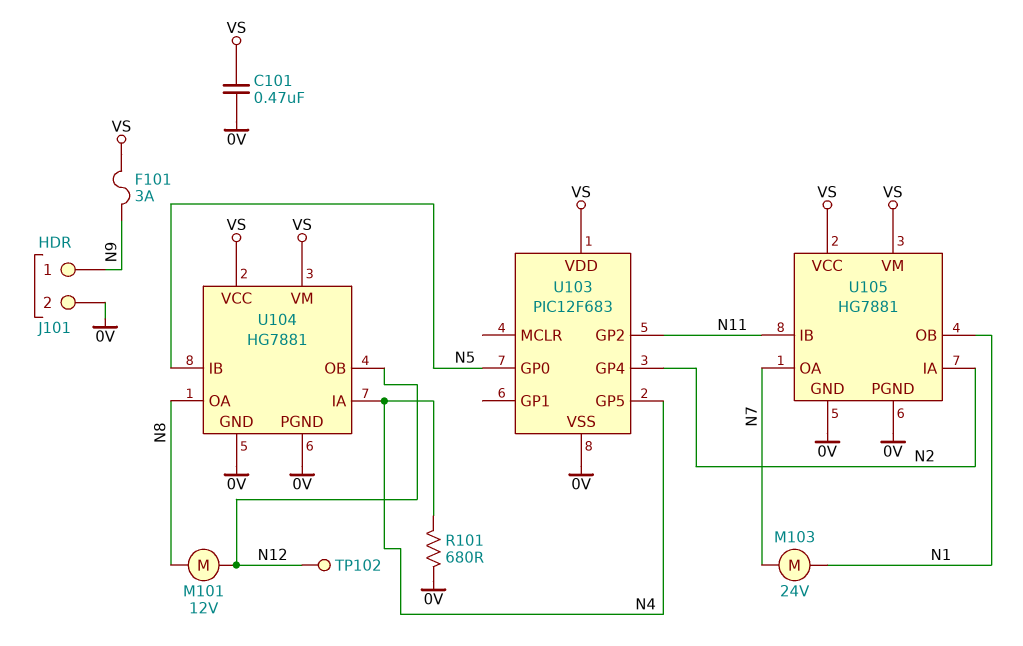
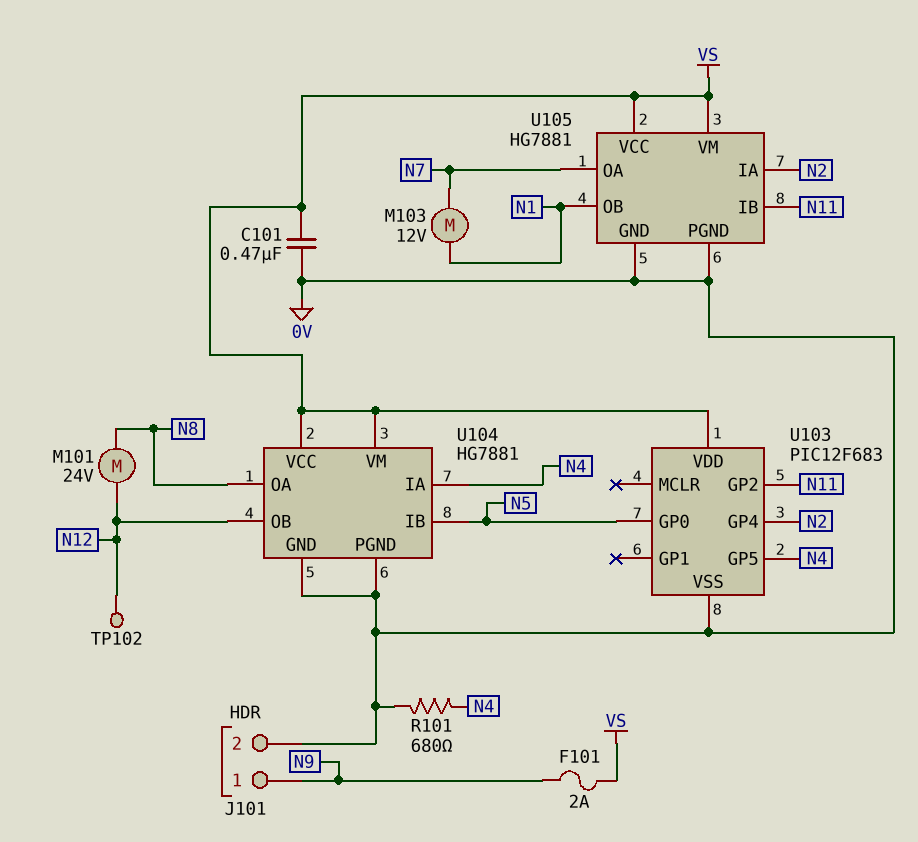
F101: 3A (N9, VS) -> 2A (N9, VS)
M101: motor 12V (N8, N12) -> motor 24V (N8, N12)
M103: motor 24V (N1, N7) -> motor 12V (N1, N7)

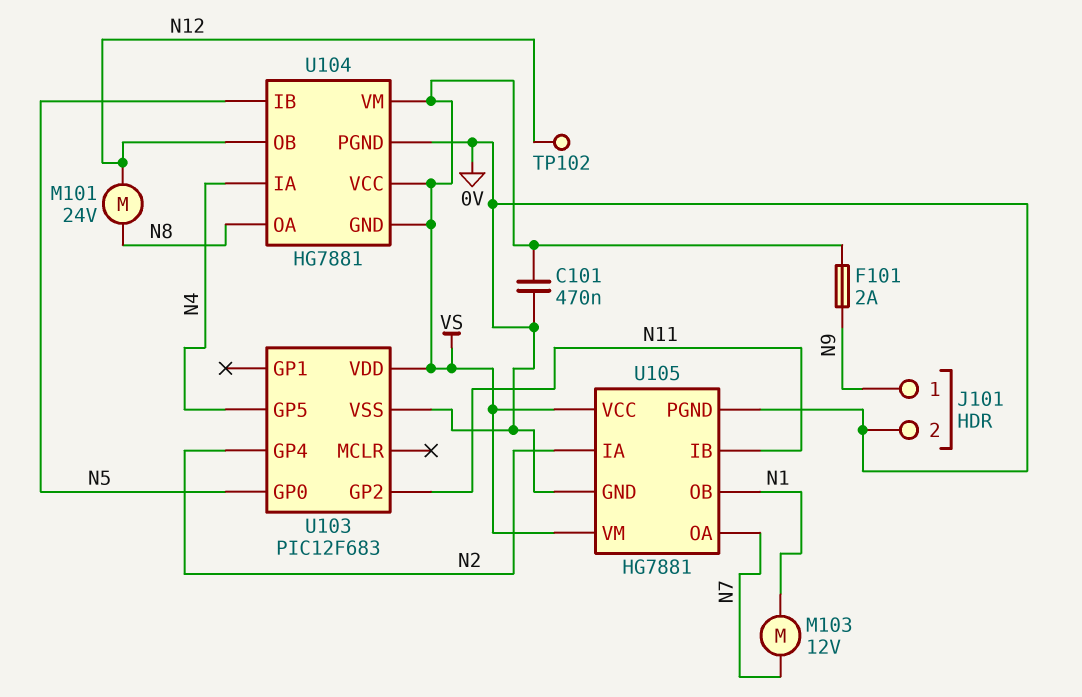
R101: 680 (0V, N4) -> none
U104 pin GND: 0V -> VS

